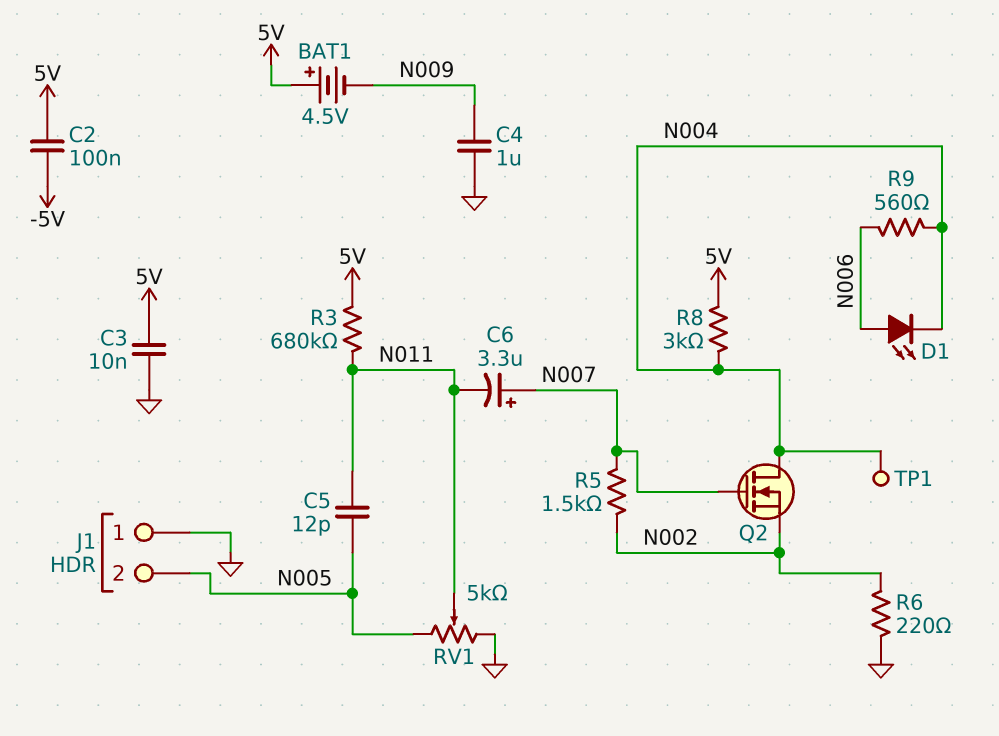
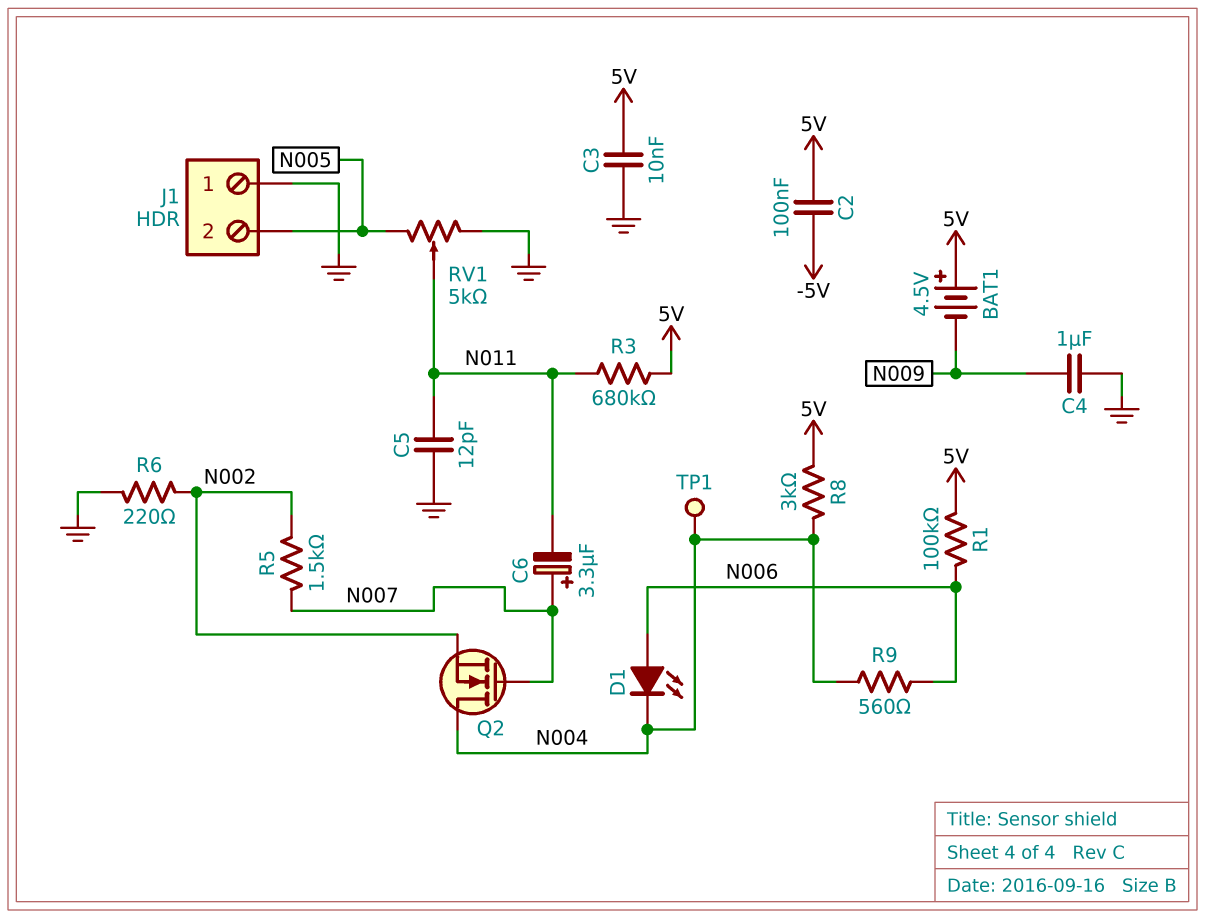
C5: 12pF (N005, N011) -> 12pF (GND, N011)
R1: none -> 100k (5V, N006)

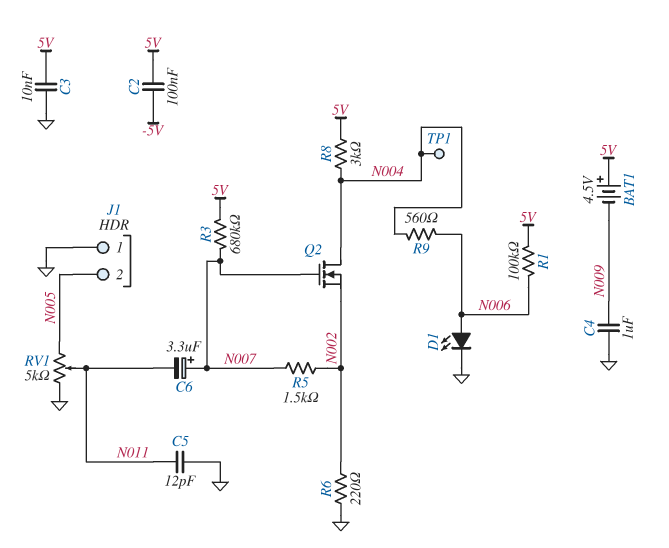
D1: LED (A N006, K N004) -> LED (A N006, K GND)
R3: 680k (5V, N011) -> 680k (5V, N007)

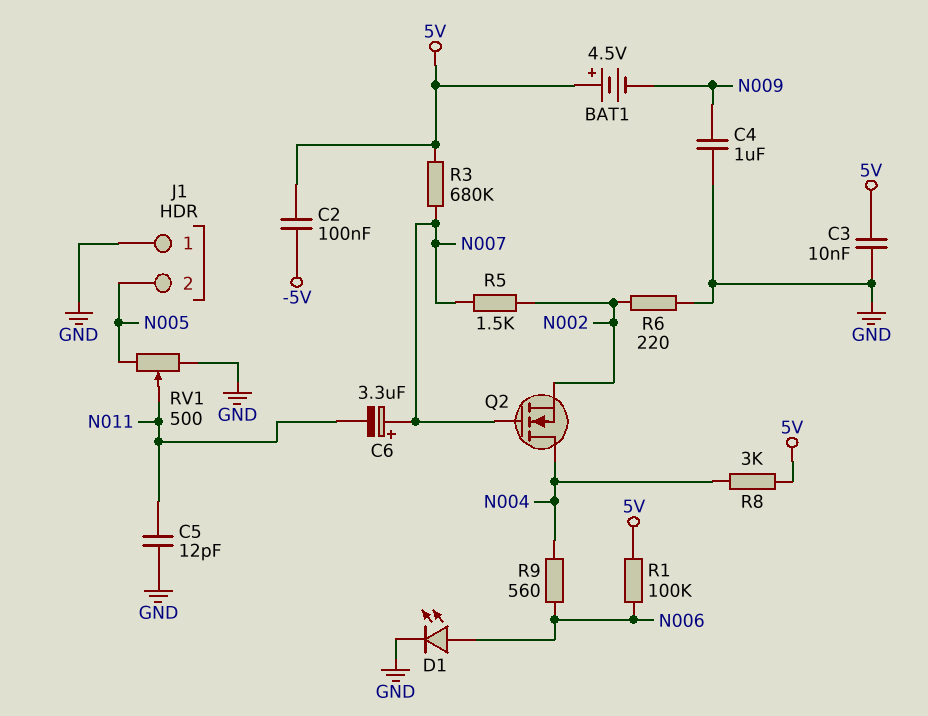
RV1: 5k (GND, N005, wiper N011) -> 500 (GND, N005, wiper N011)
TP1: test point (N004) -> none

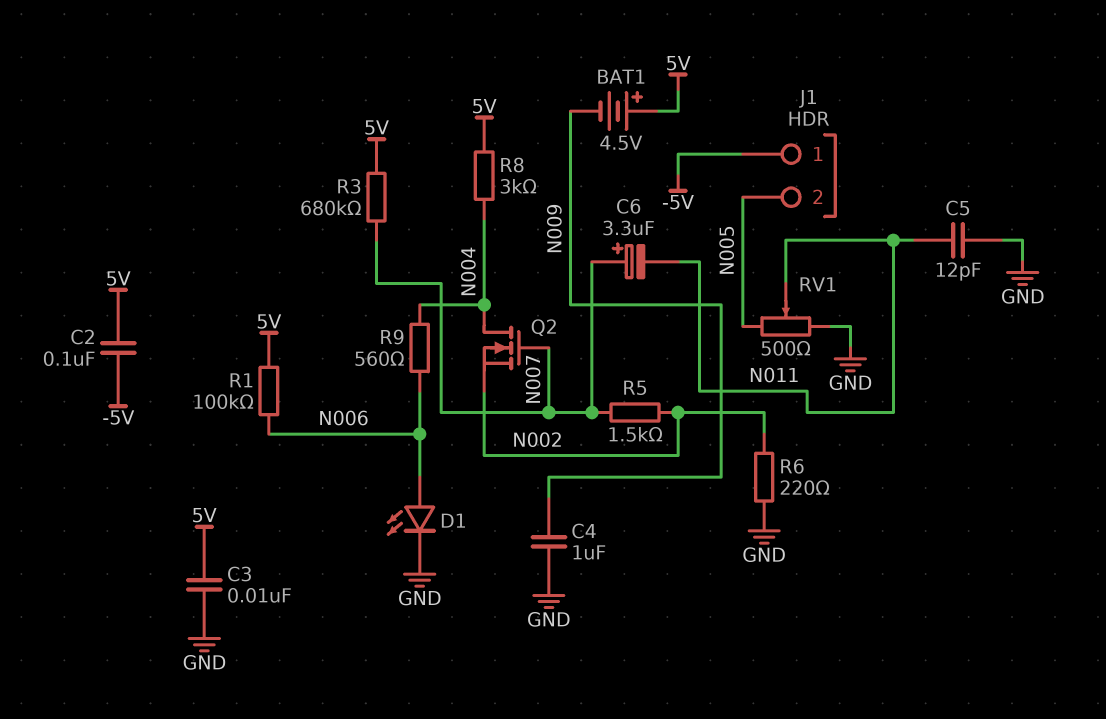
J1 pin 1: GND -> -5V

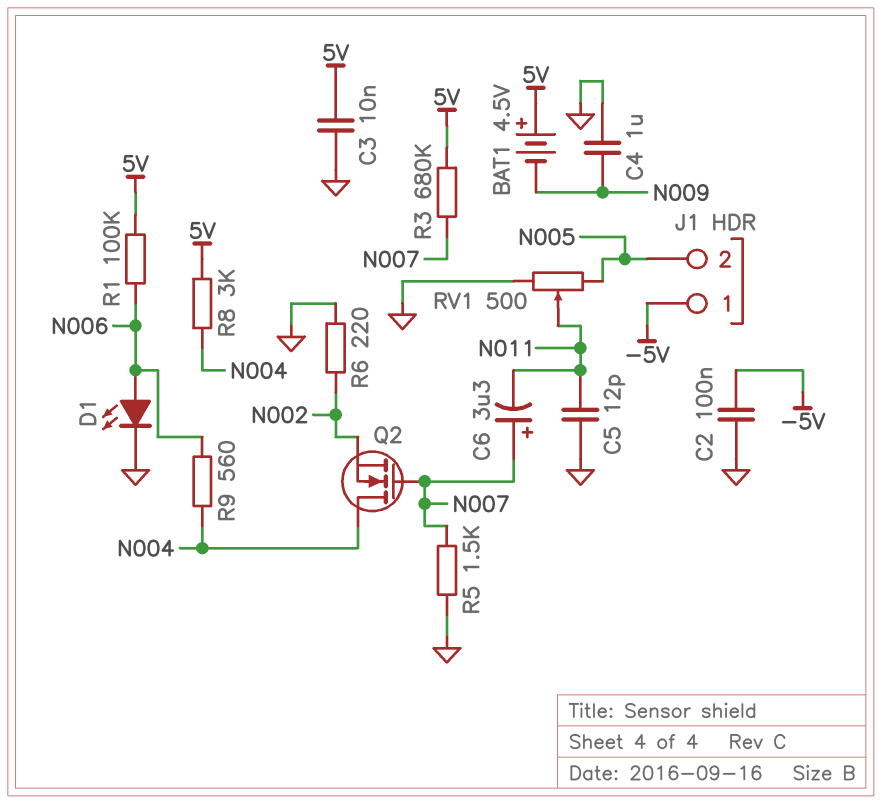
C2: 100nF (-5V, 5V) -> 100nF (-5V, GND)
R5: 1.5k (N002, N007) -> 1.5k (GND, N007)

